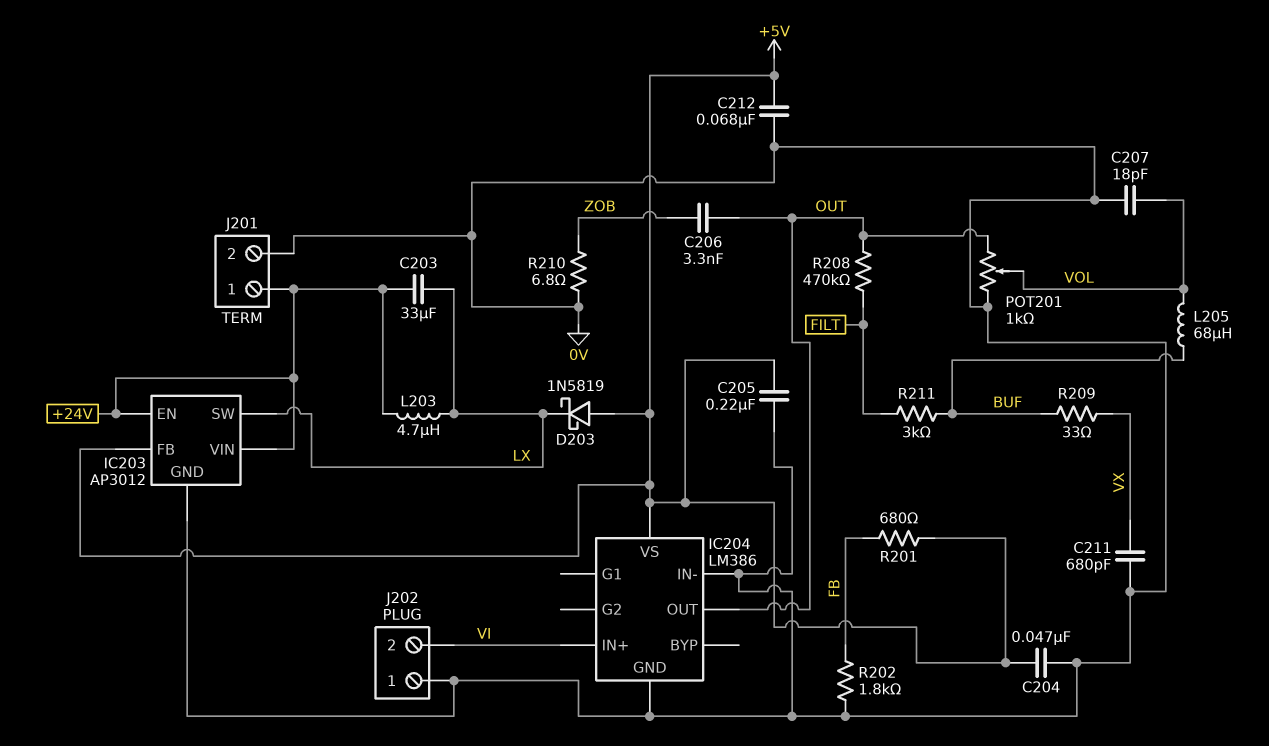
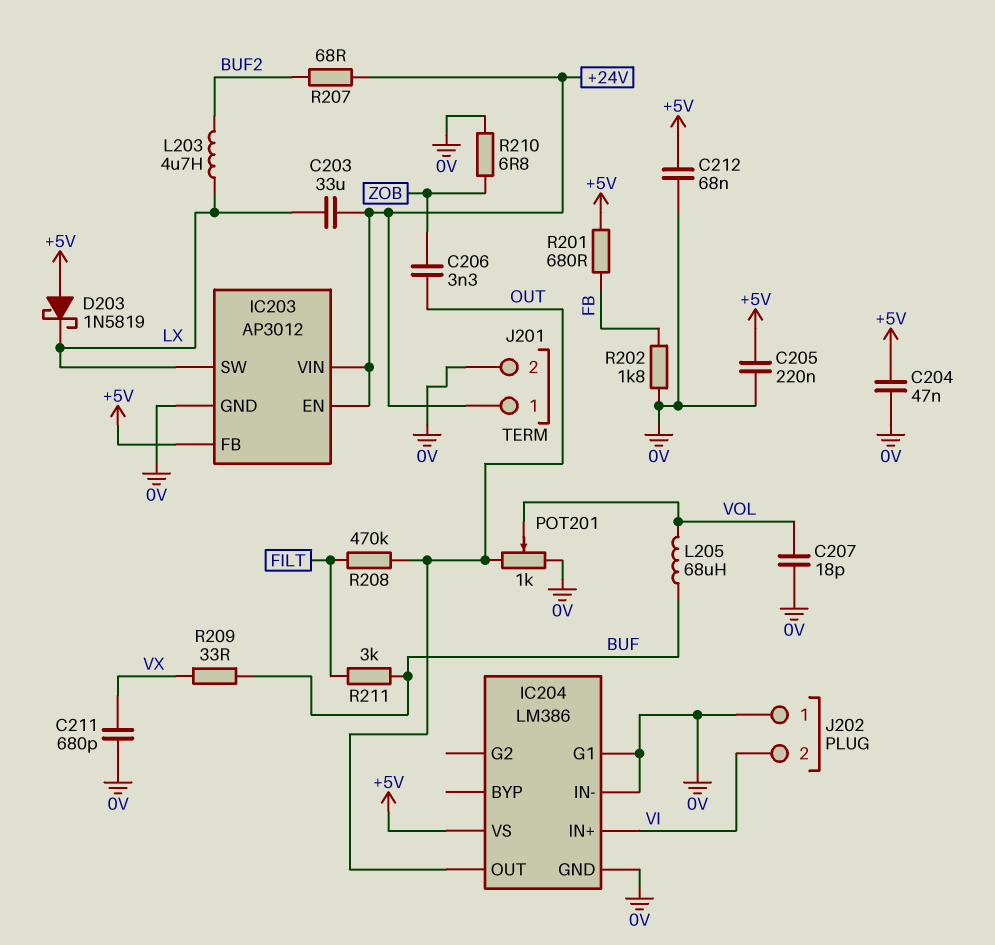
IC204 pin G1: none -> 0V
L203: 4.7uH (+24V, LX) -> 4.7uH (BUF2, LX)
R207: none -> 68 (+24V, BUF2)

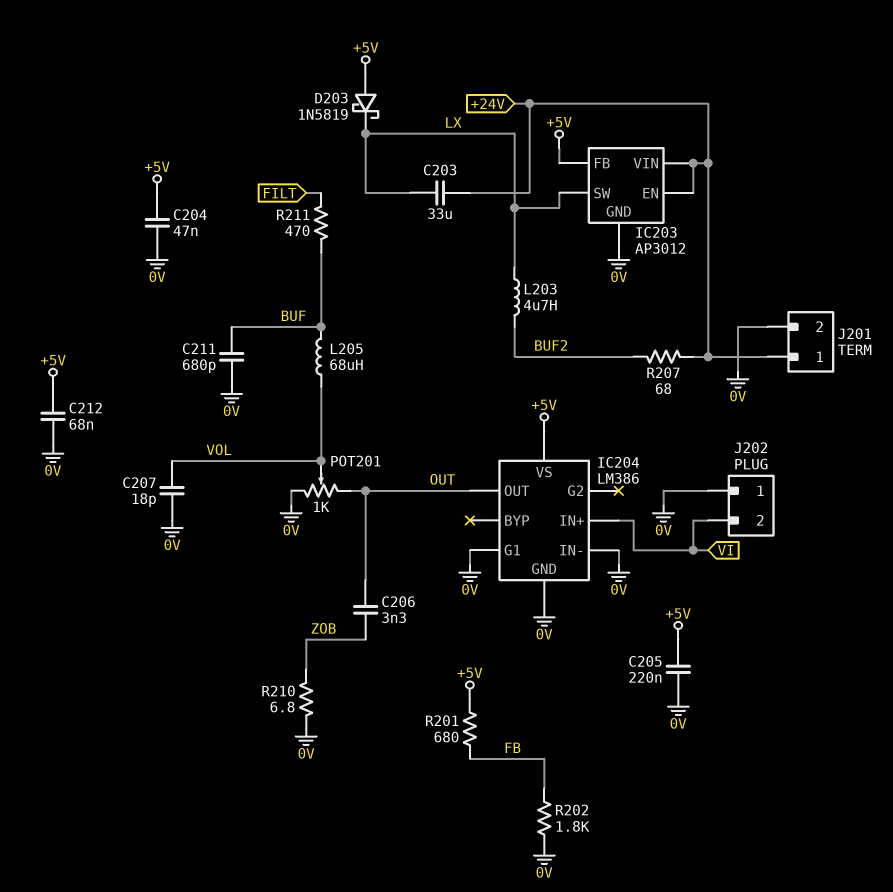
C211: 680pF (0V, VX) -> 680pF (0V, BUF)
R208: 470k (FILT, OUT) -> none
R209: 33 (BUF, VX) -> none
R211: 3k (BUF, FILT) -> 470 (BUF, FILT)

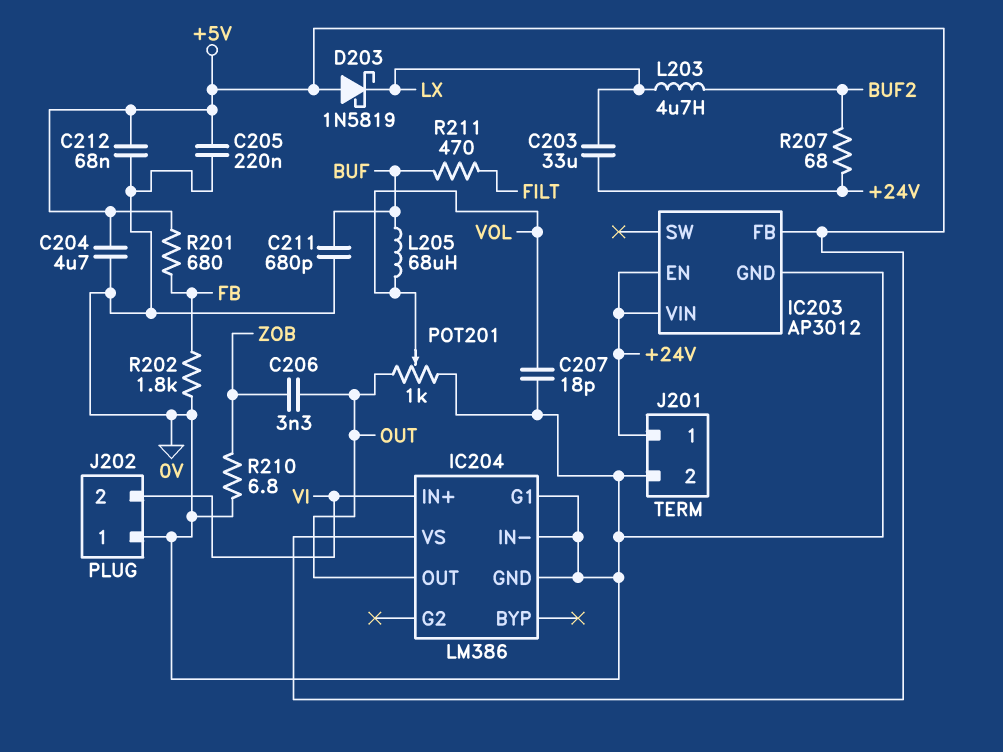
C204: 47nF (+5V, 0V) -> 4.7uF (+5V, 0V)
IC203 pin SW: LX -> none

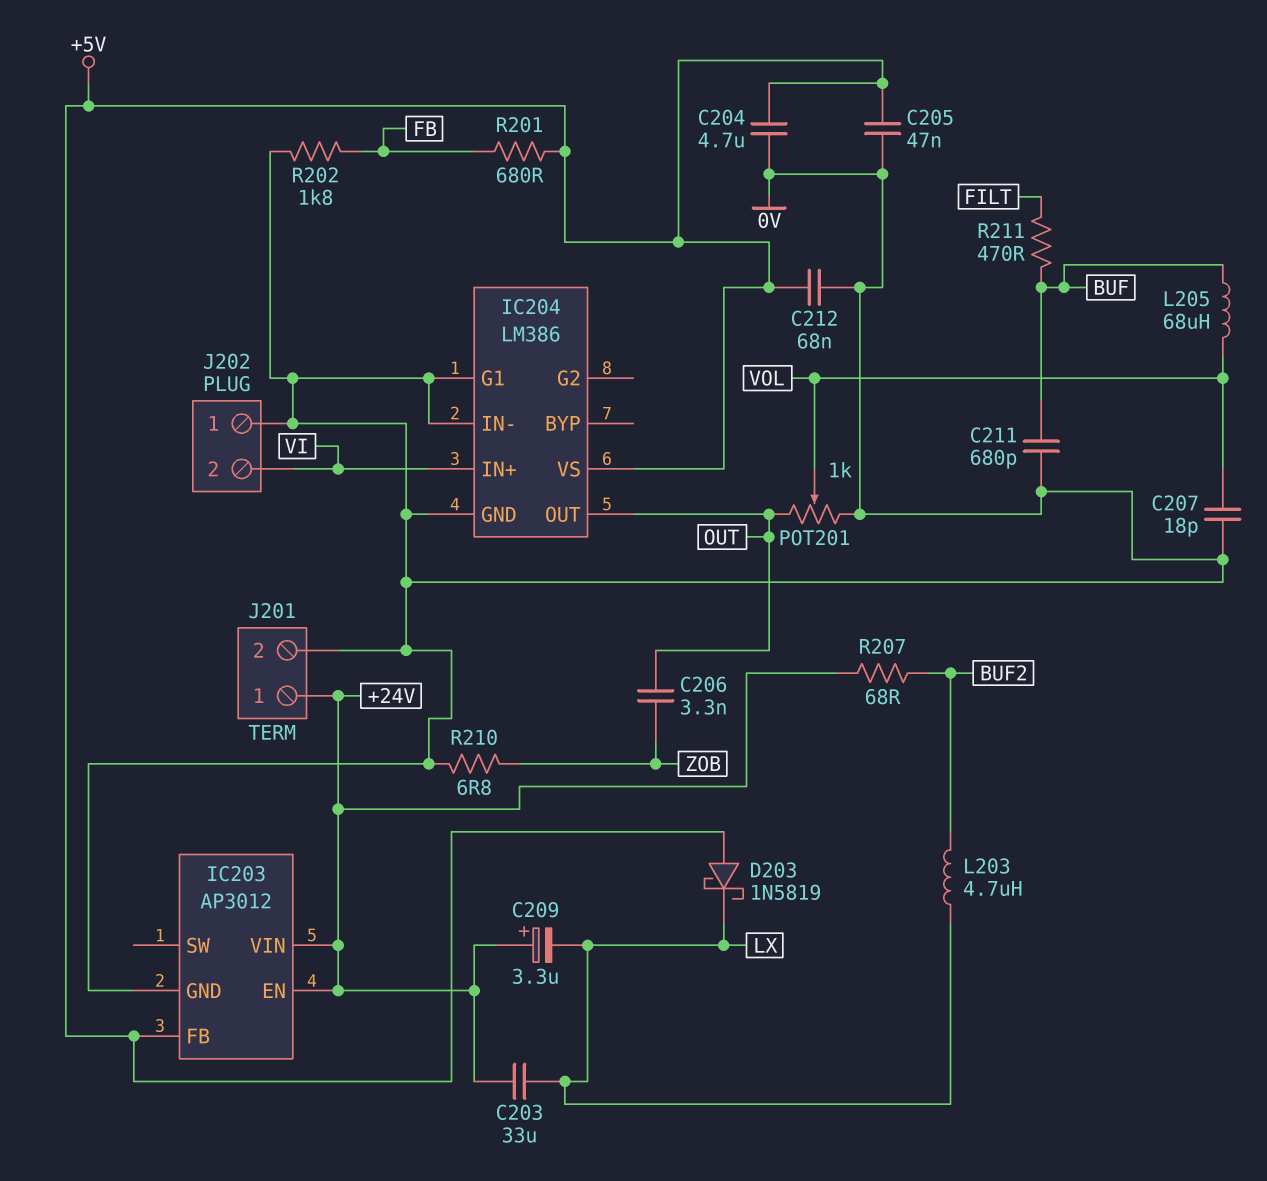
C205: 220nF (+5V, 0V) -> 47nF (+5V, 0V)
C209: none -> 3.3uF (plus +24V, minus LX)

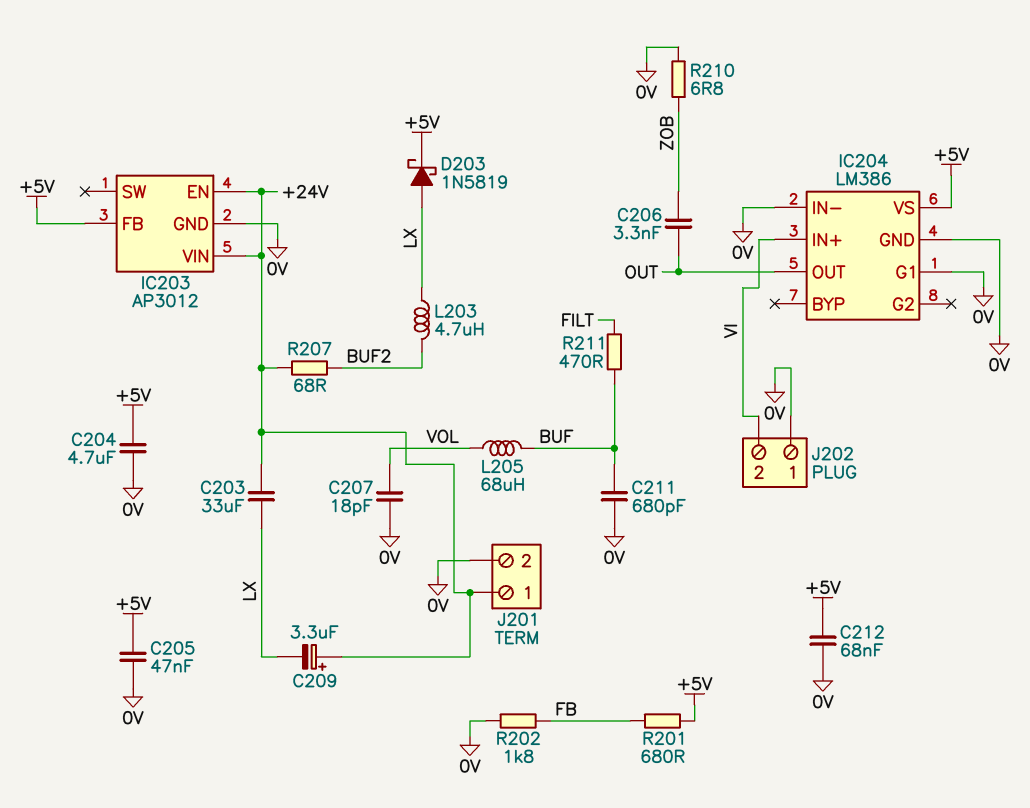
D203: schottky 1N5819 (A +5V, K LX) -> schottky 1N5819 (A LX, K +5V)
POT201: 1k (0V, OUT, wiper VOL) -> none

